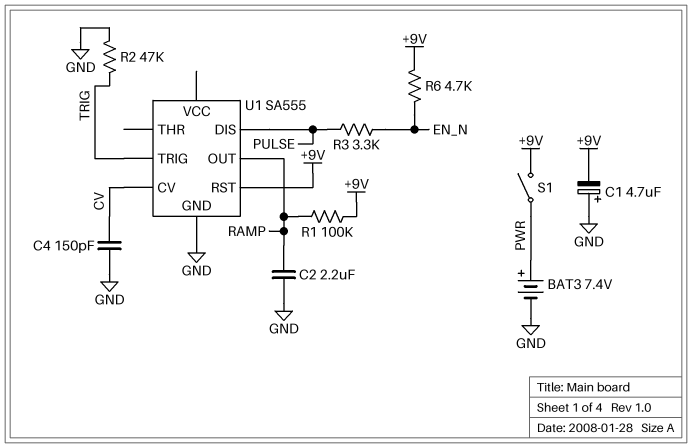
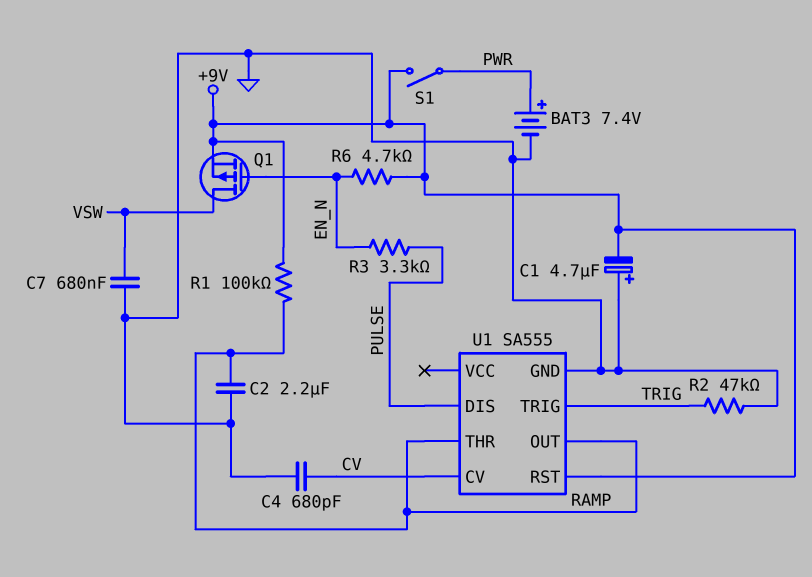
C4: 150pF (CV, GND) -> 680pF (CV, GND)
C7: none -> 680nF (GND, VSW)
Q1: none -> PMOS (G EN_N, D VSW, S +9V)
U1 pin THR: none -> RAMP

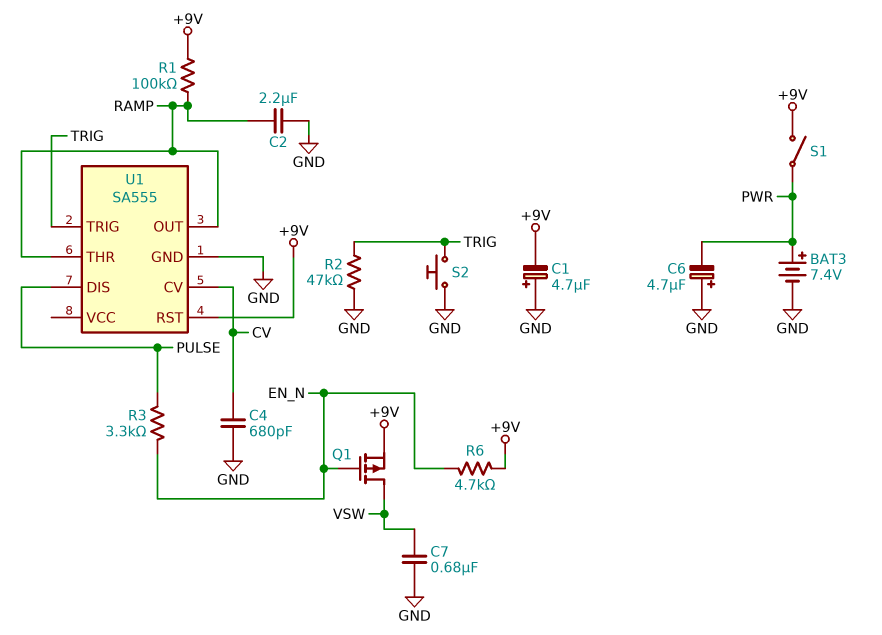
C6: none -> 4.7uF (plus GND, minus PWR)
S2: none -> button (GND, TRIG)

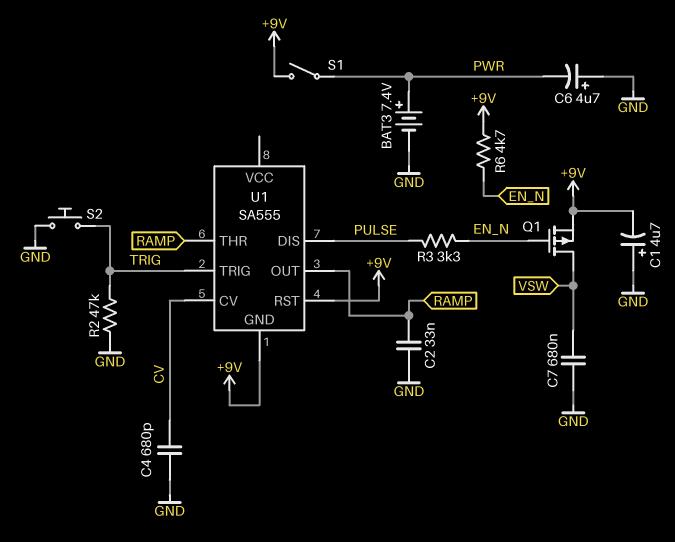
C2: 2.2uF (GND, RAMP) -> 33nF (GND, RAMP)
R1: 100k (+9V, RAMP) -> none
U1 pin GND: GND -> +9V

